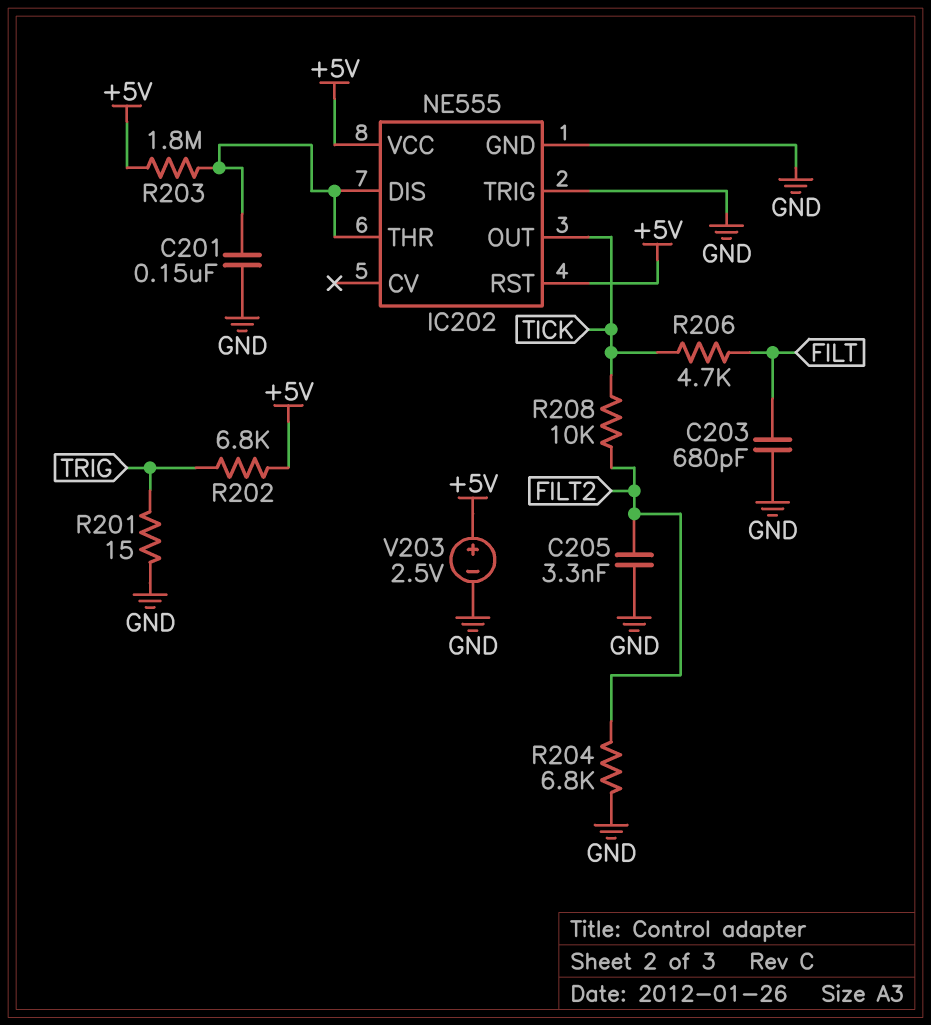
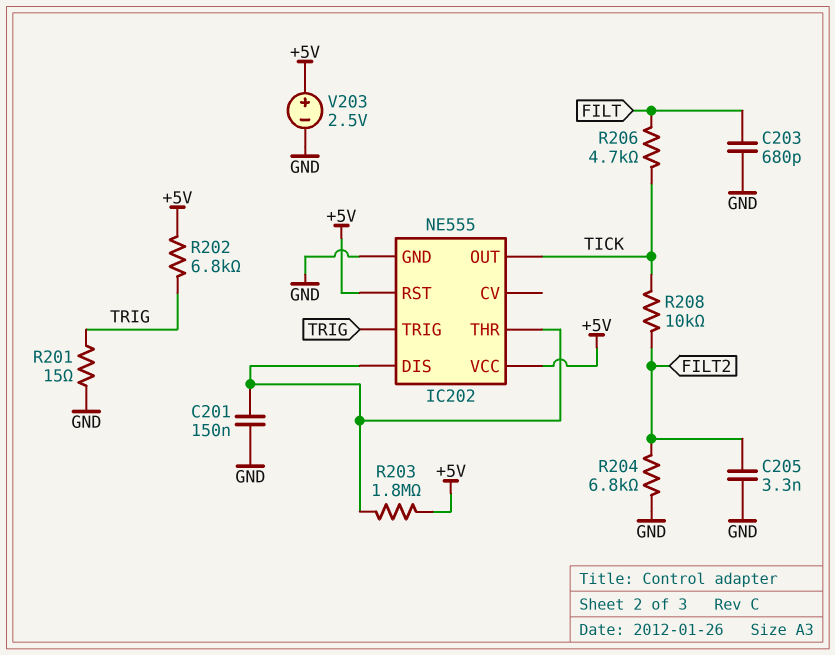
IC202 pin TRIG: GND -> TRIG

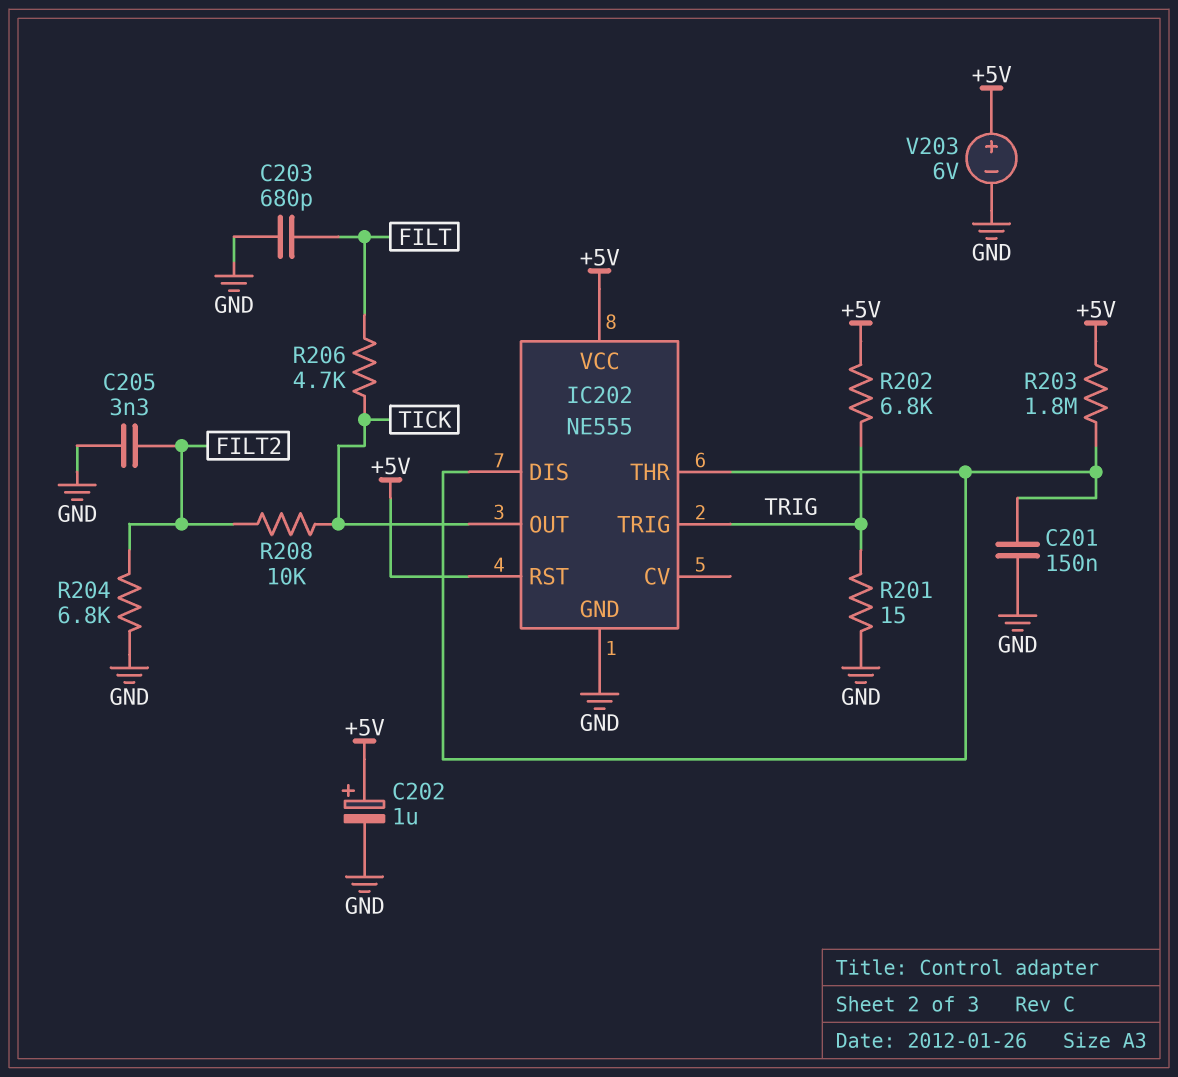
C202: none -> 1uF (plus +5V, minus GND)
V203: 2.5V (plus +5V, minus GND) -> 6V (plus +5V, minus GND)

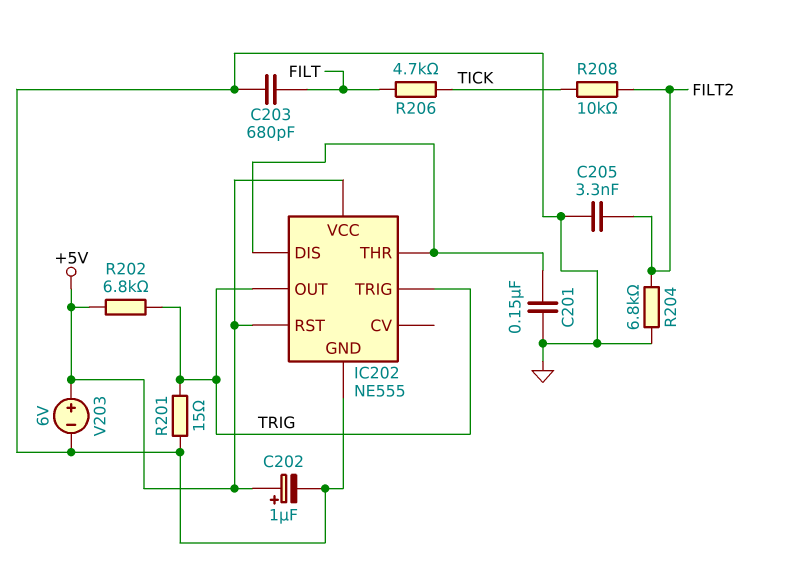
IC202 pin OUT: TICK -> TRIG
R203: 1.8M (+5V, IC202/DIS) -> none

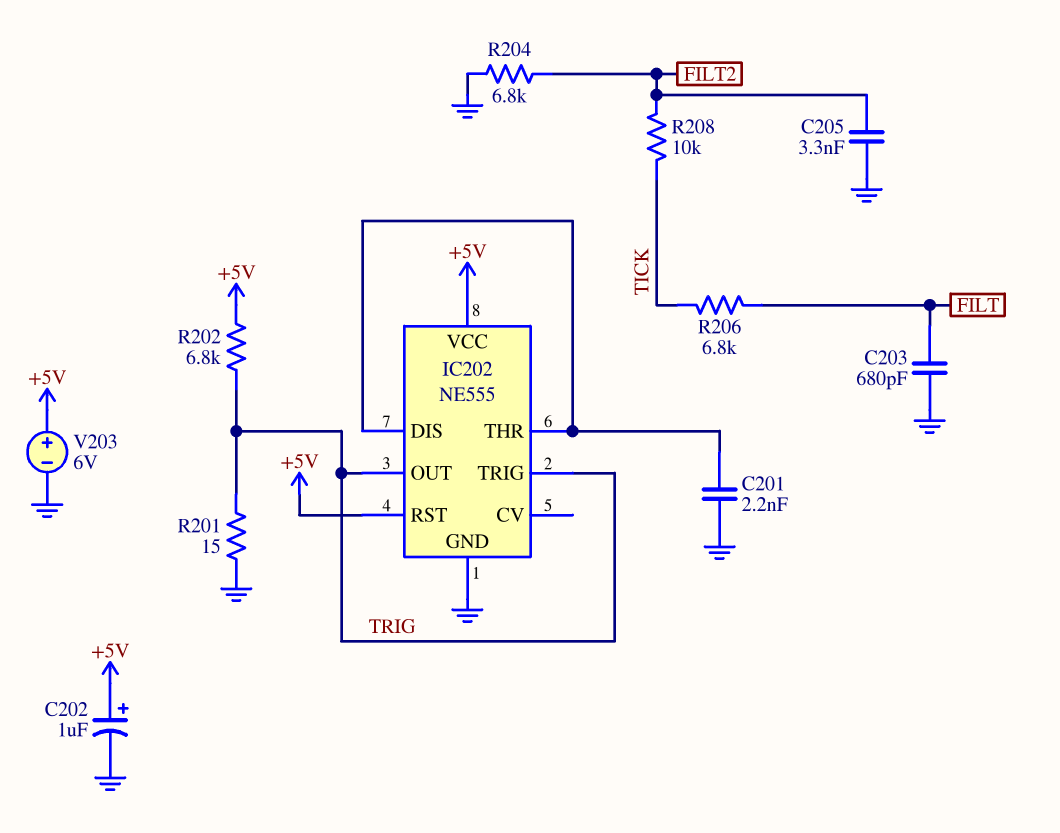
C201: 150nF (GND, IC202/DIS) -> 2.2nF (GND, IC202/DIS)
R206: 4.7k (FILT, TICK) -> 6.8k (FILT, TICK)

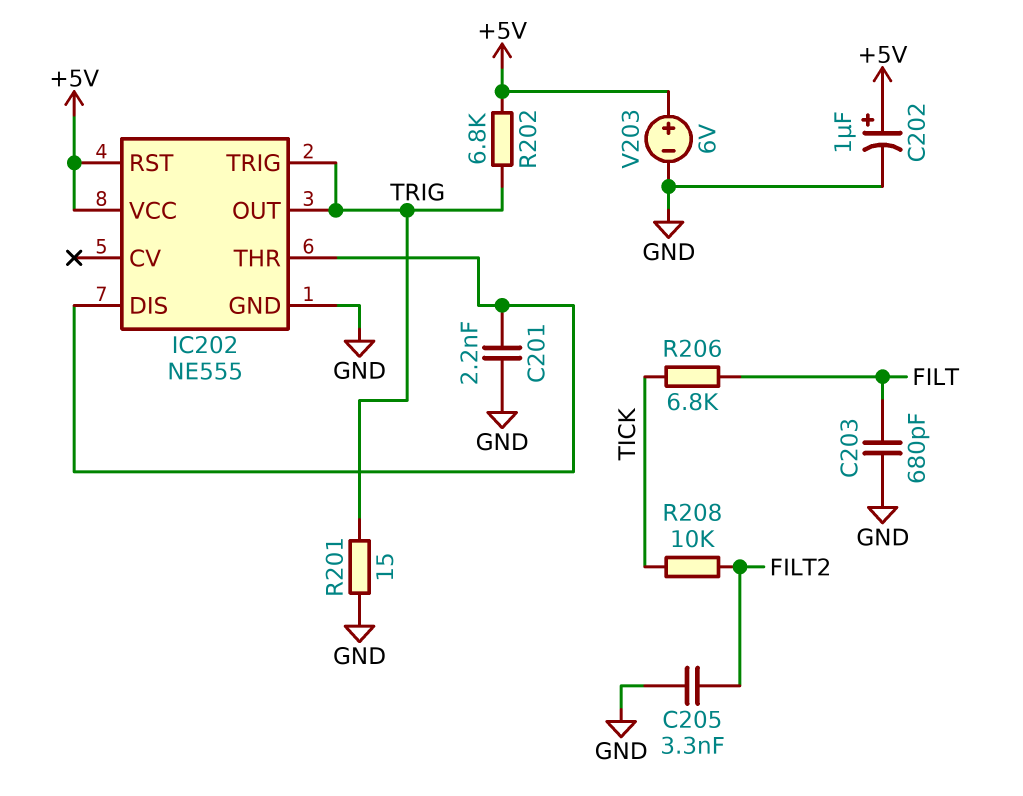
R204: 6.8k (FILT2, GND) -> none

